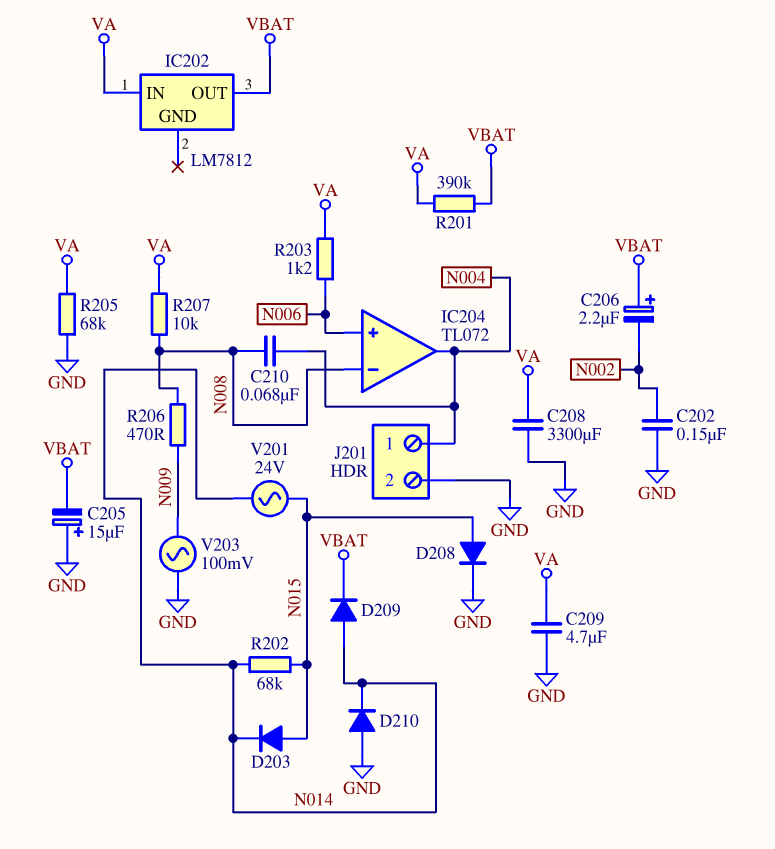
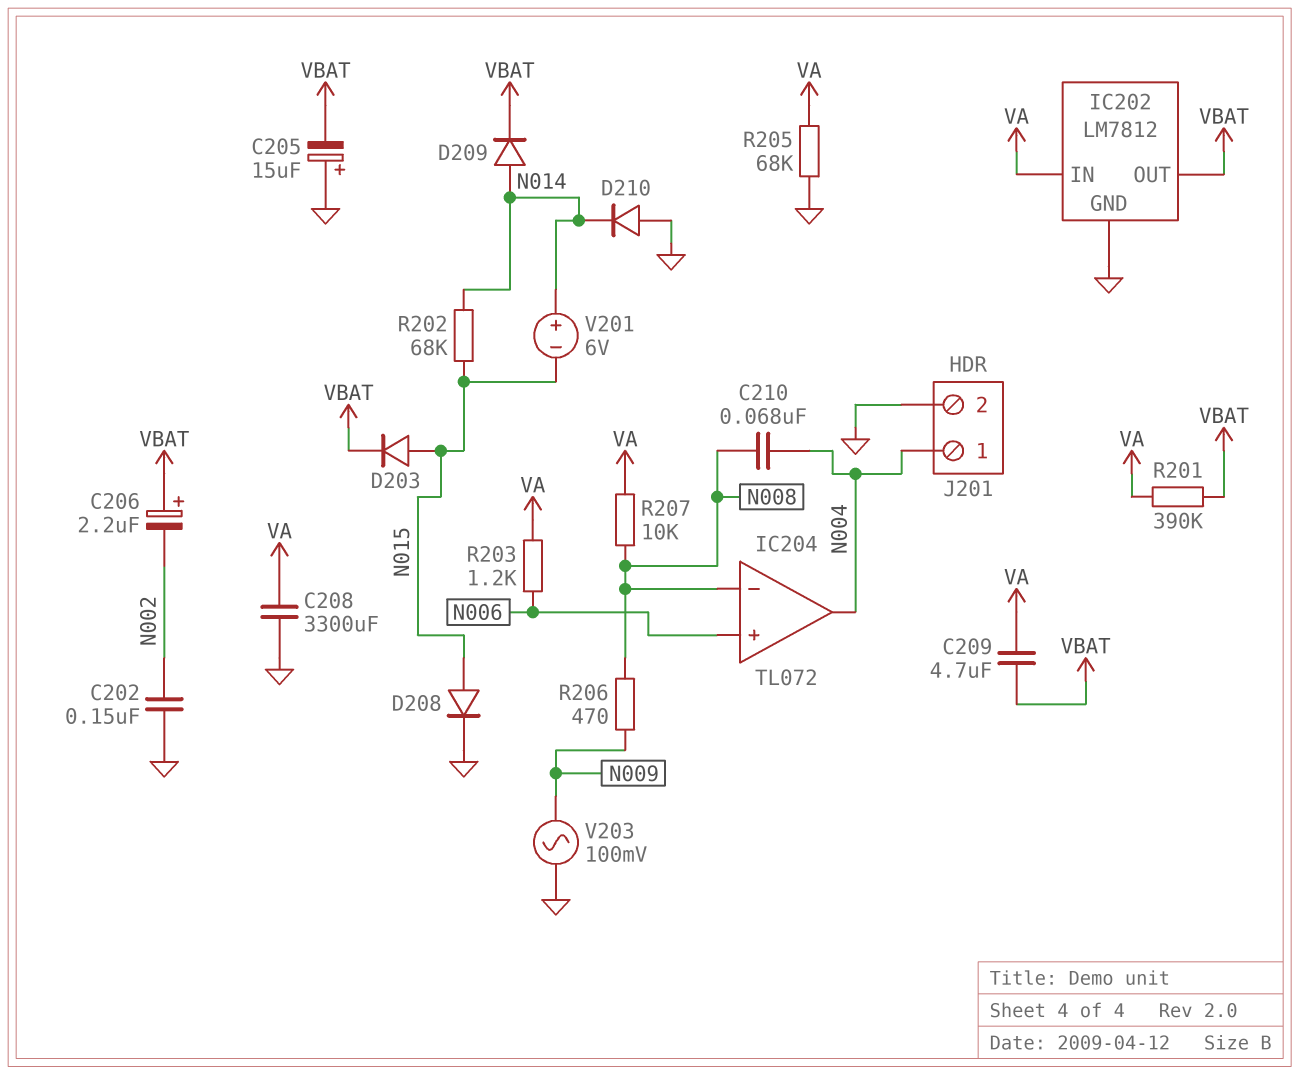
C209: 4.7uF (GND, VA) -> 4.7uF (VA, VBAT)
D203: diode (A N015, K N014) -> diode (A N015, K VBAT)
IC202 pin GND: none -> GND
V201: AC 24V (N014, N015) -> 6V (plus N014, minus N015)

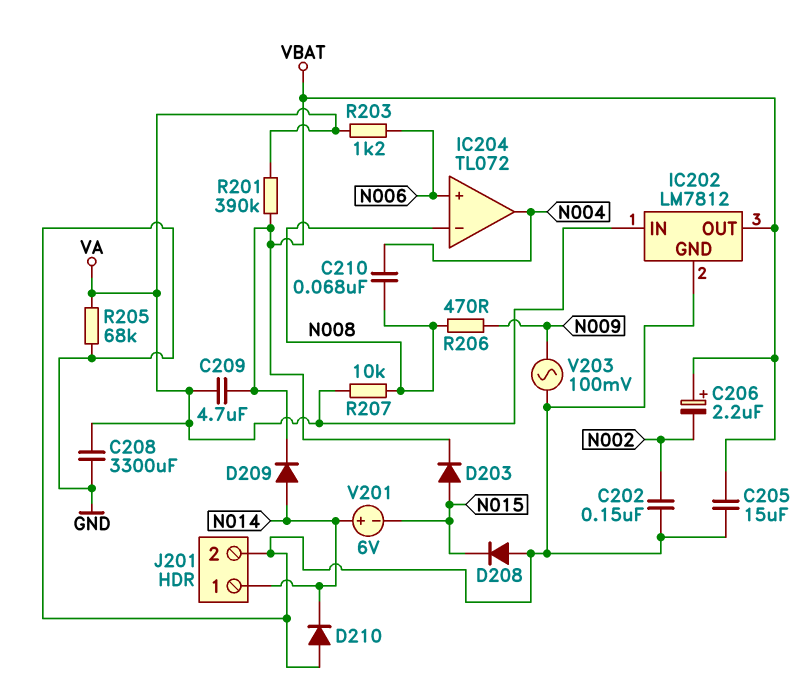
C205: 15uF (plus GND, minus VBAT) -> 15uF (GND, VBAT)
D208: diode (A N015, K GND) -> diode (A GND, K N015)
J201 pin 1: N004 -> N014
R202: 68k (N014, N015) -> none

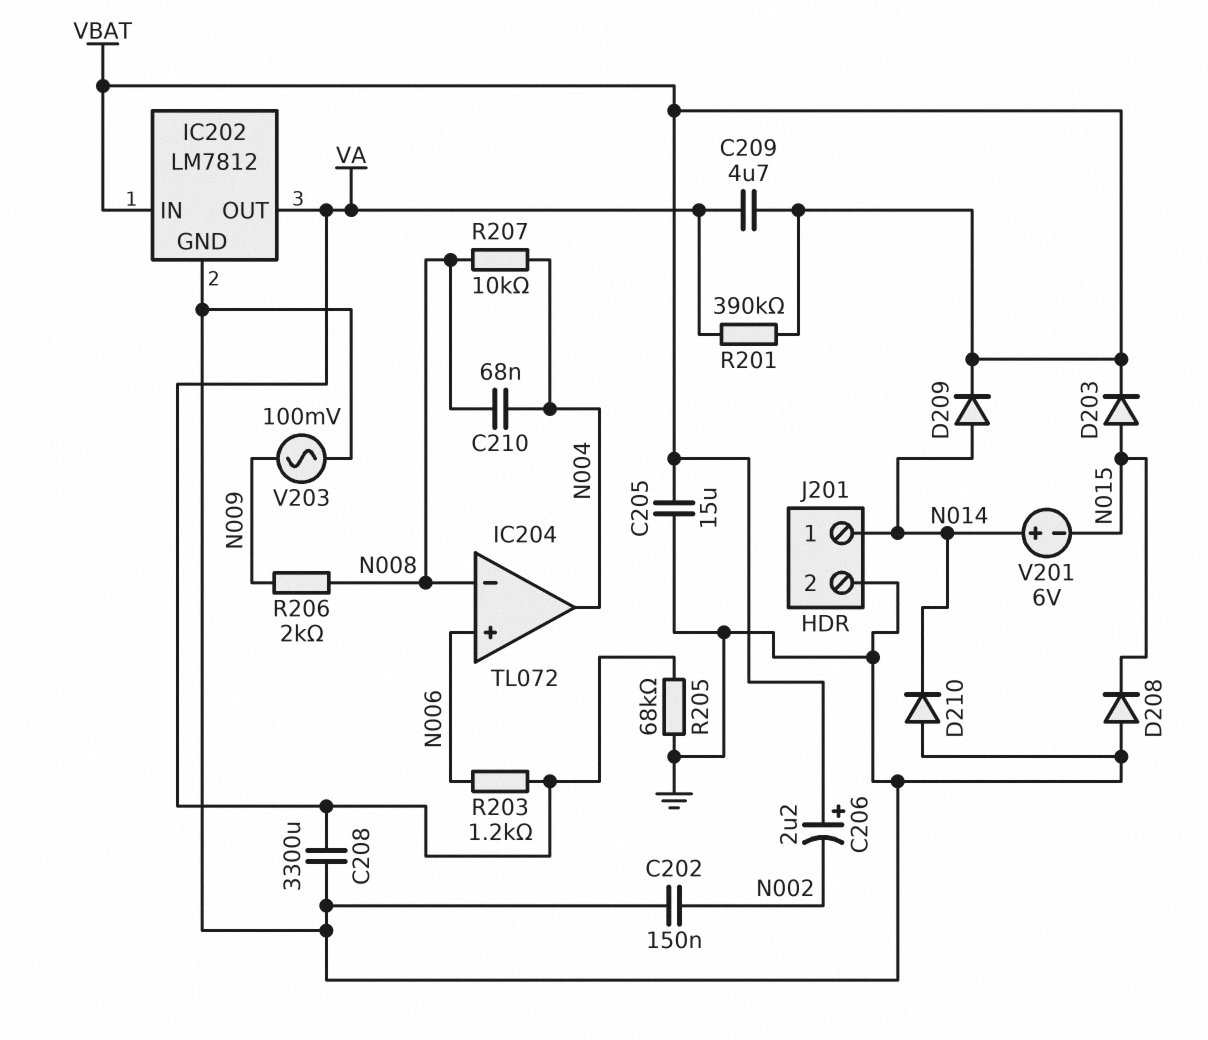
IC202 pin IN: VA -> VBAT
IC202 pin OUT: VBAT -> VA
R206: 470 (N008, N009) -> 2k (N008, N009)
R207: 10k (N008, VA) -> 10k (N004, N008)

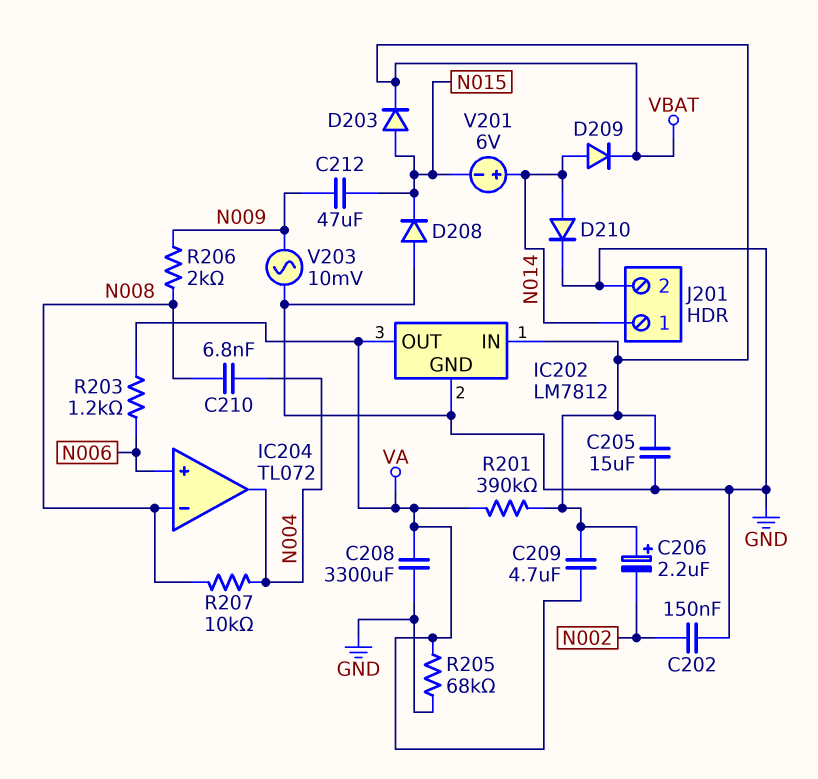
C210: 68nF (N004, N008) -> 6.8nF (N004, N008)
C212: none -> 47uF (N009, N015)
D210: diode (A GND, K N014) -> diode (A N014, K GND)
V203: AC 100mV (GND, N009) -> AC 10mV (GND, N009)

